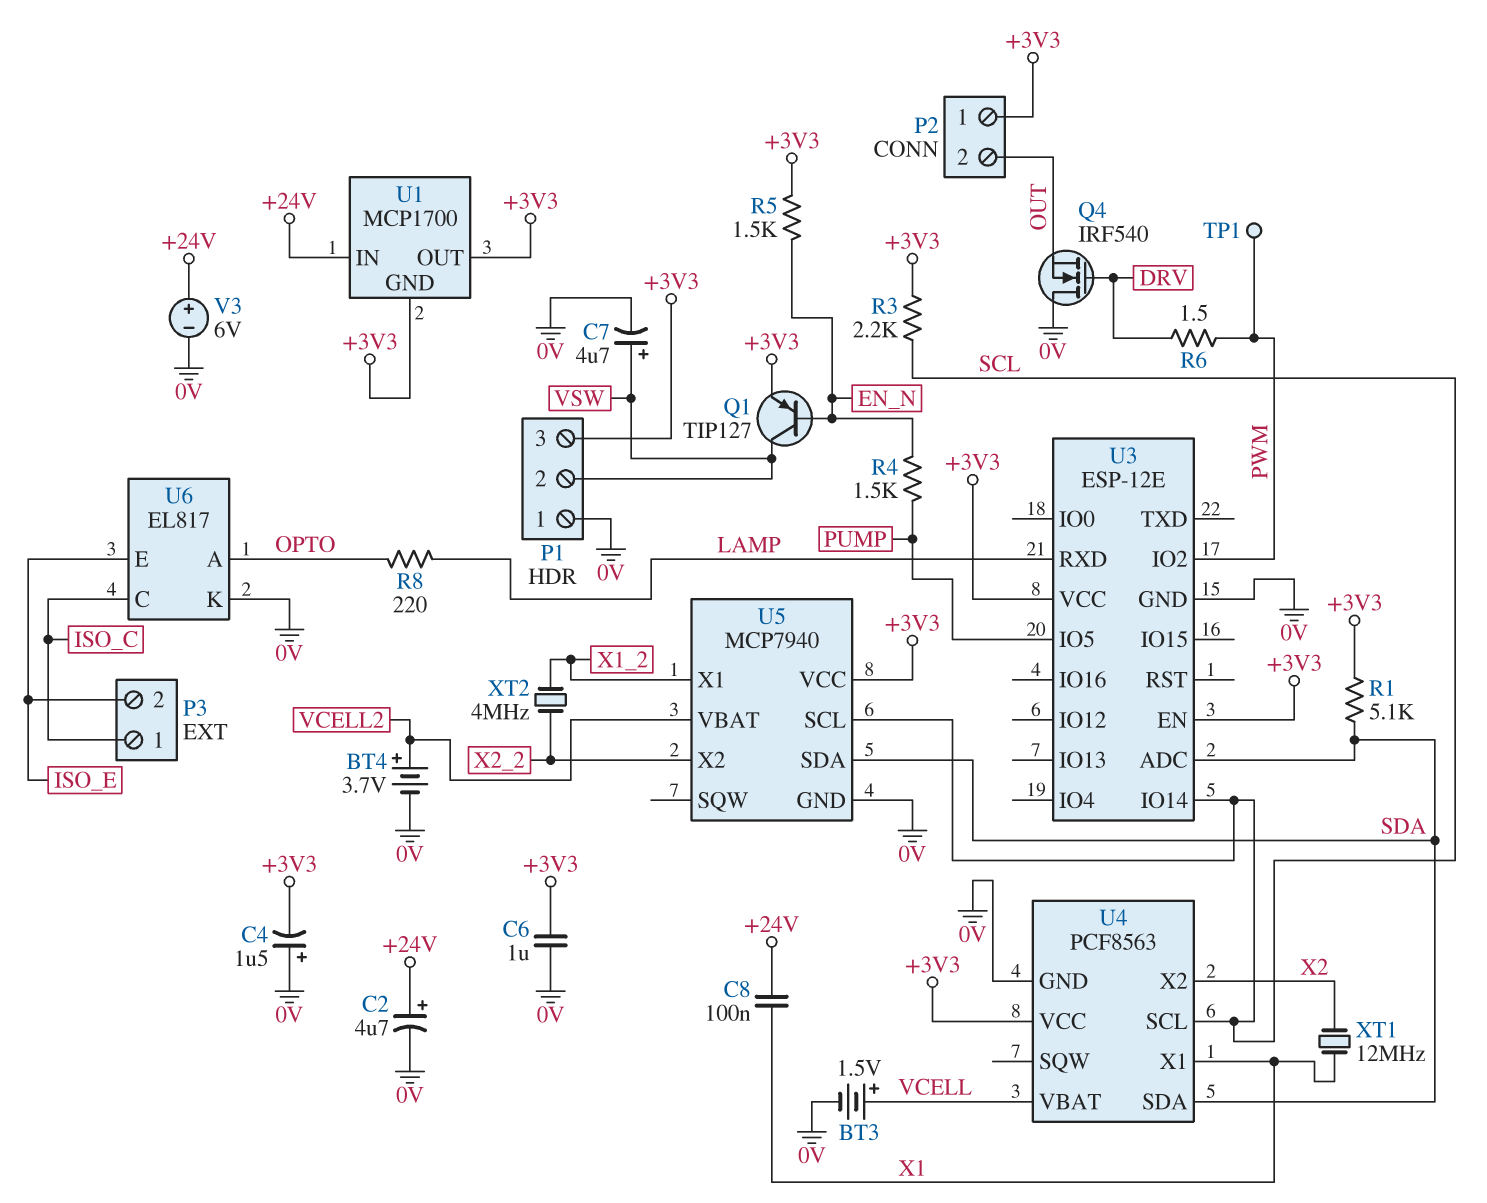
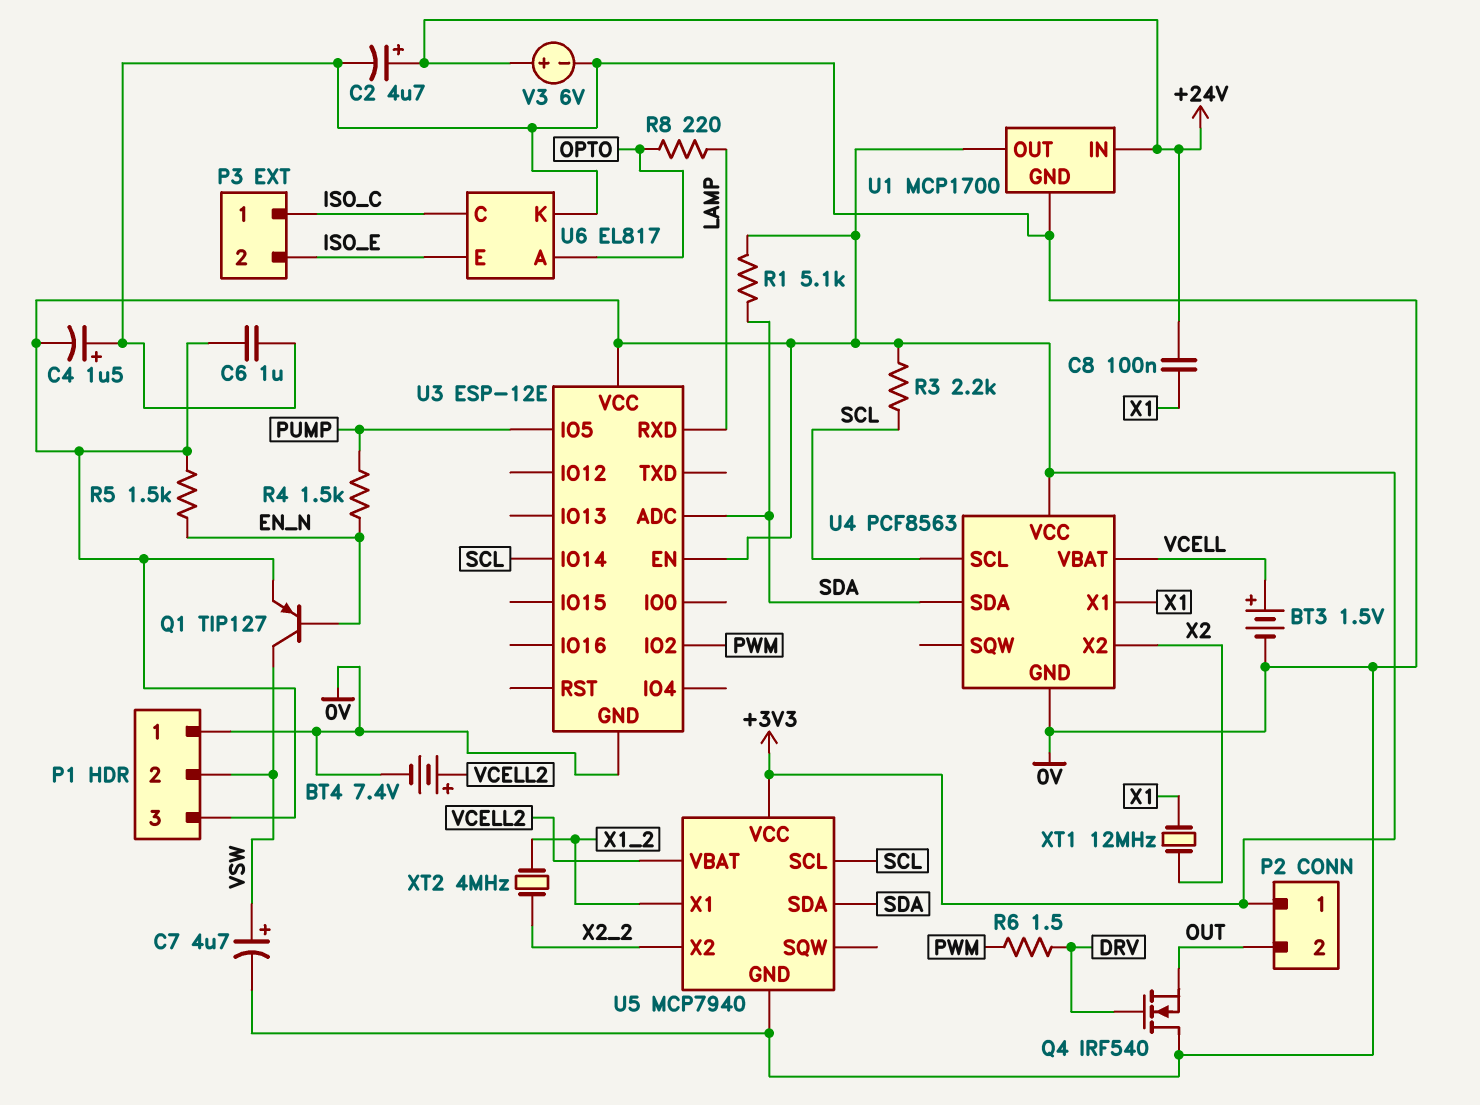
BT4: 3.7V (plus VCELL2, minus 0V) -> 7.4V (plus VCELL2, minus 0V)
TP1: test point (PWM) -> none
U1 pin GND: +3V3 -> 0V

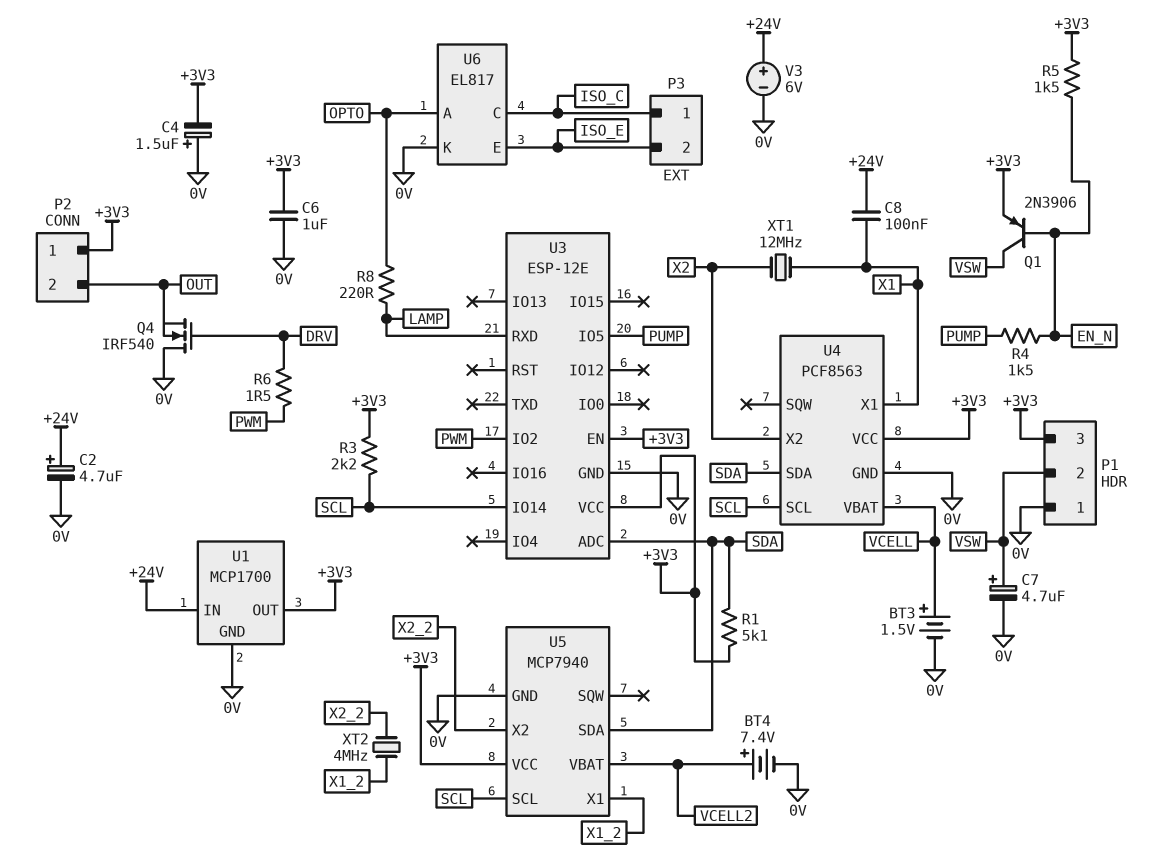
Q1: PNP TIP127 (B EN_N, C VSW, E +3V3) -> PNP 2N3906 (B EN_N, C VSW, E +3V3)

